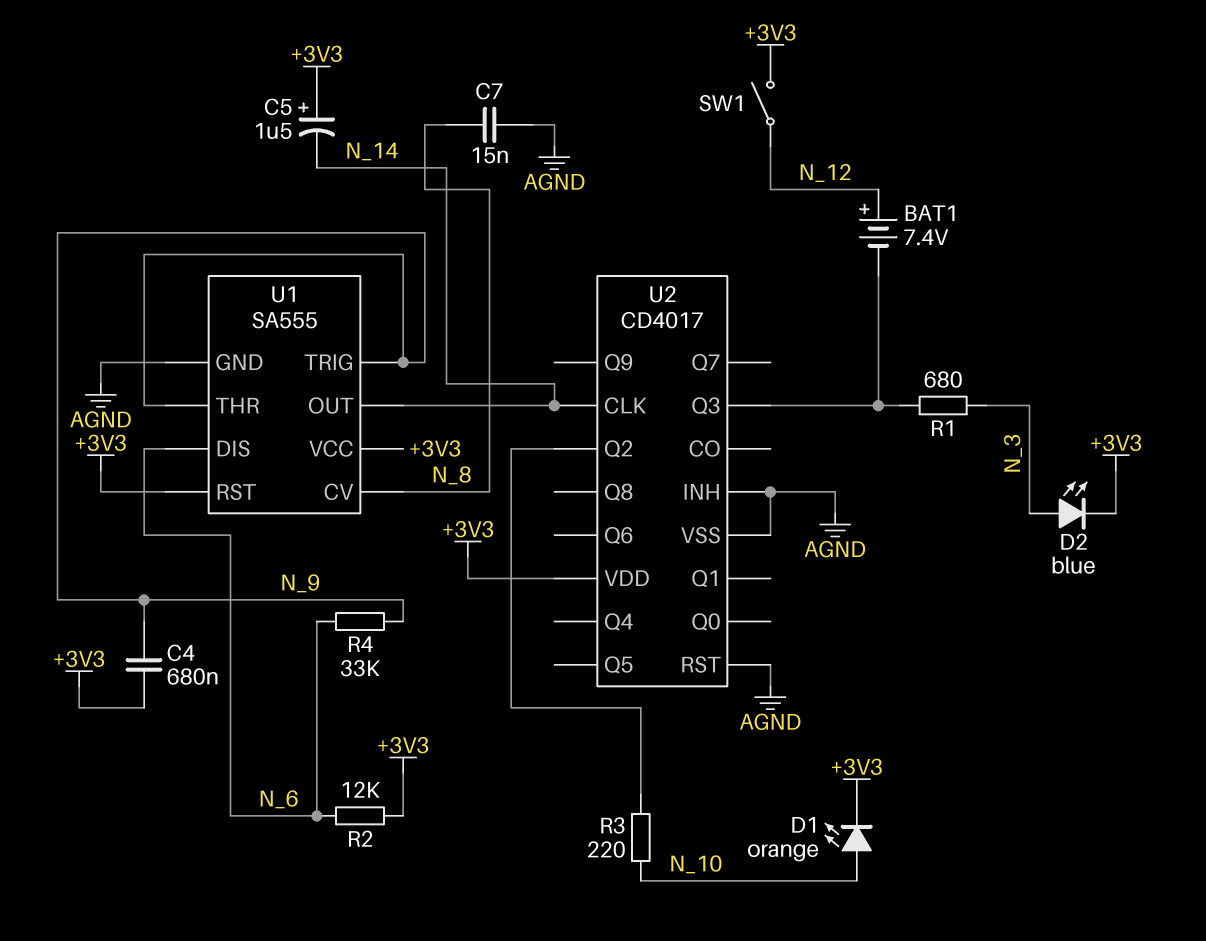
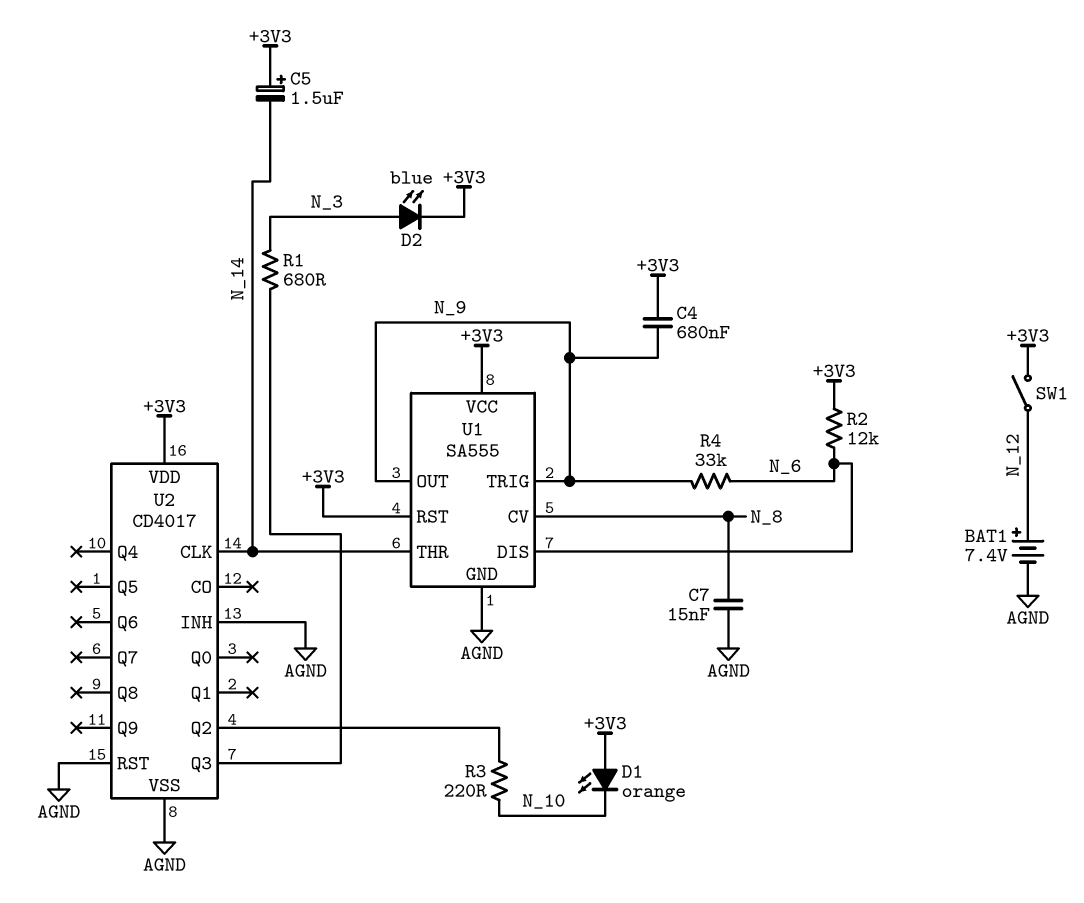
BAT1: 7.4V (plus N_12, minus U2/Q3) -> 7.4V (plus N_12, minus AGND)
D1: LED orange (A N_10, K +3V3) -> LED orange (A +3V3, K N_10)
U1 pin OUT: N_14 -> N_9
U1 pin THR: N_9 -> N_14

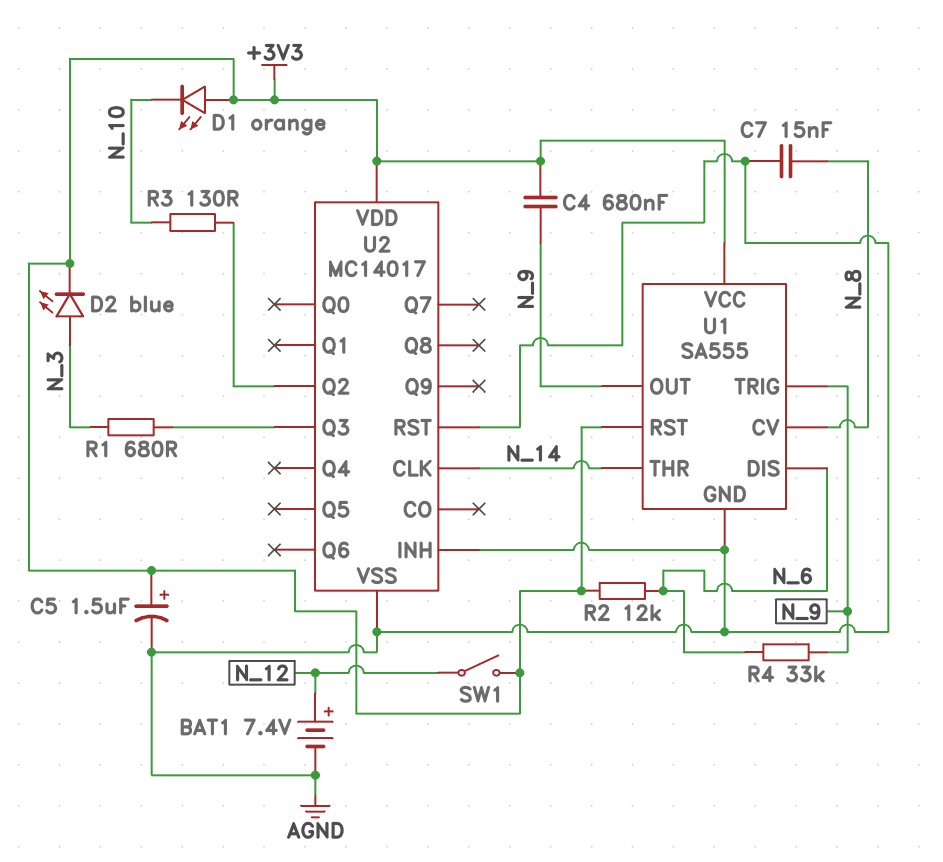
C5: 1.5uF (plus +3V3, minus N_14) -> 1.5uF (plus +3V3, minus AGND)
R3: 220 (N_10, U2/Q2) -> 130 (N_10, U2/Q2)
U2: CD4017 -> MC14017

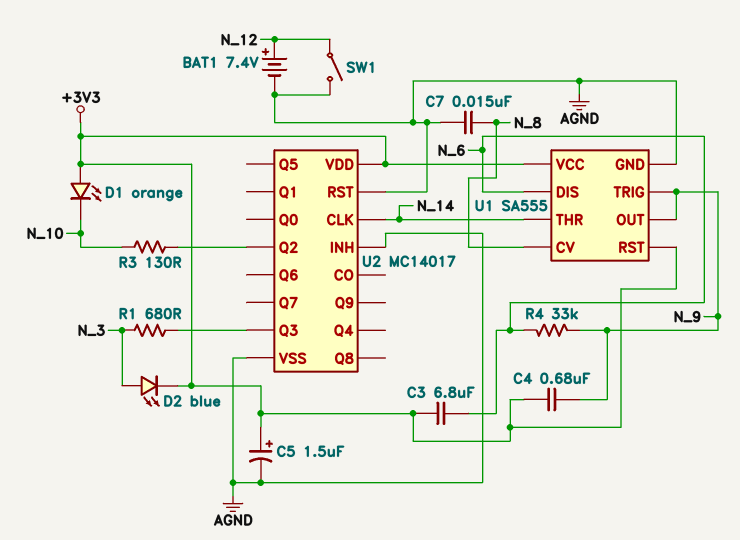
C3: none -> 6.8uF (+3V3, N_6)
R2: 12k (+3V3, N_6) -> none
SW1: switch (+3V3, N_12) -> switch (AGND, N_12)

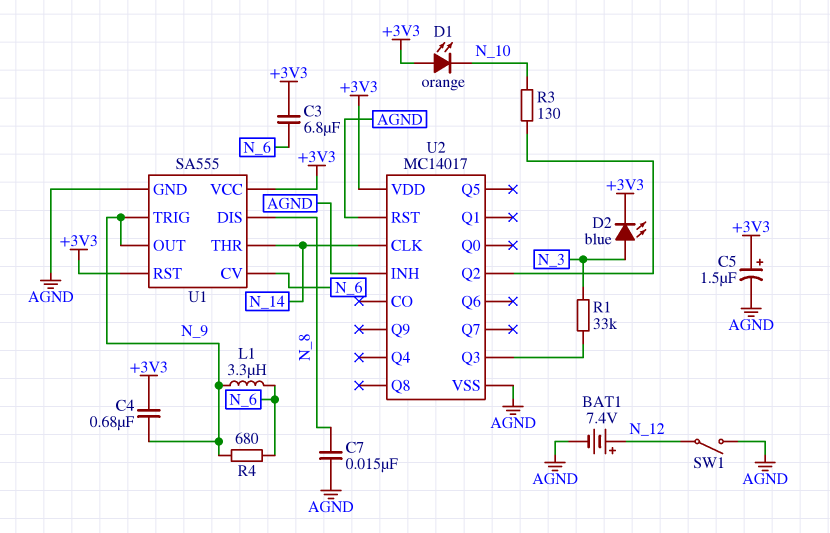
L1: none -> 3.3uH (N_6, N_9)
R1: 680 (N_3, U2/Q3) -> 33k (N_3, U2/Q3)
R4: 33k (N_6, N_9) -> 680 (N_6, N_9)
U1 pin CV: N_8 -> N_6
U1 pin DIS: N_6 -> N_8

